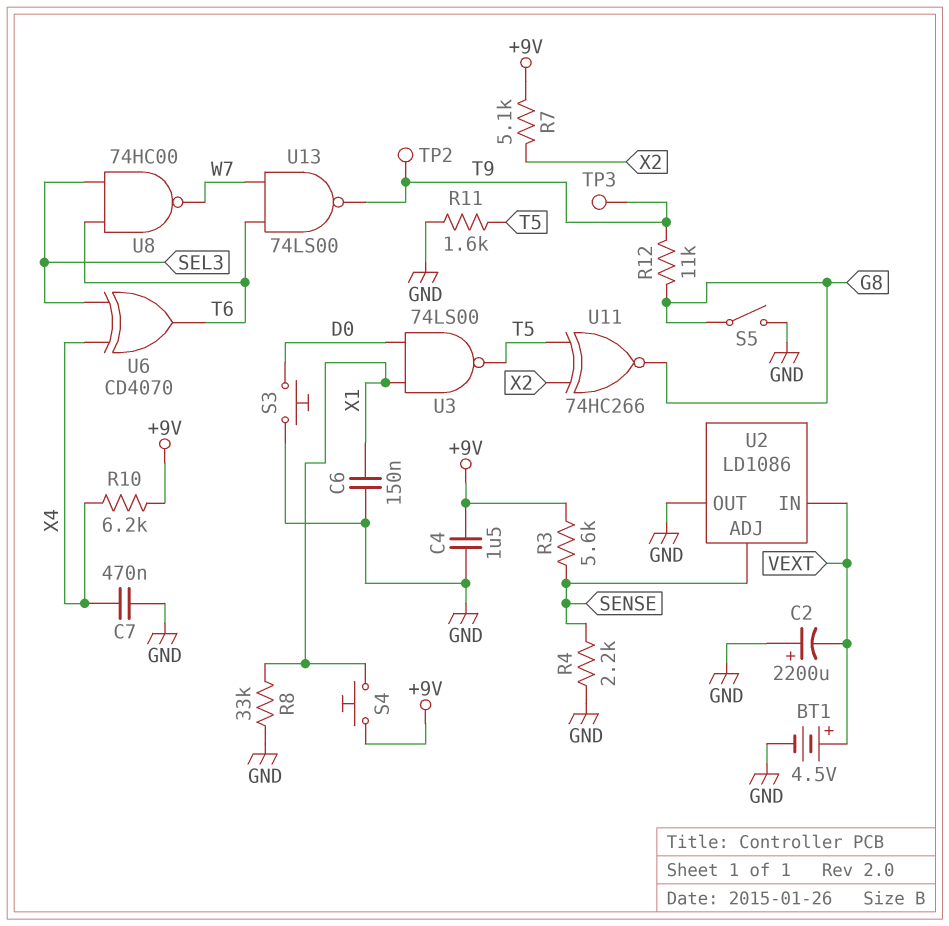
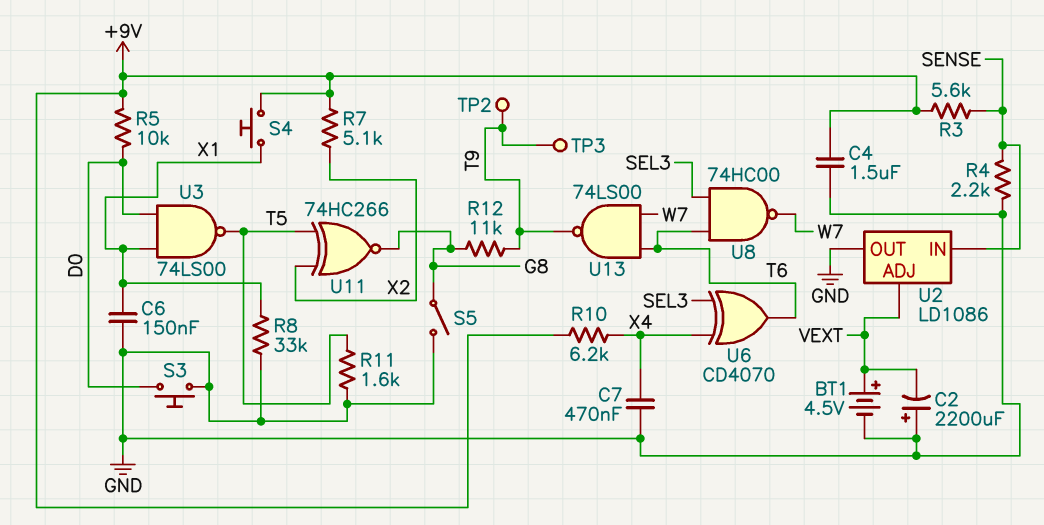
R5: none -> 10k (+9V, D0)
U2 pin ADJ: SENSE -> VEXT
U2 pin IN: VEXT -> SENSE

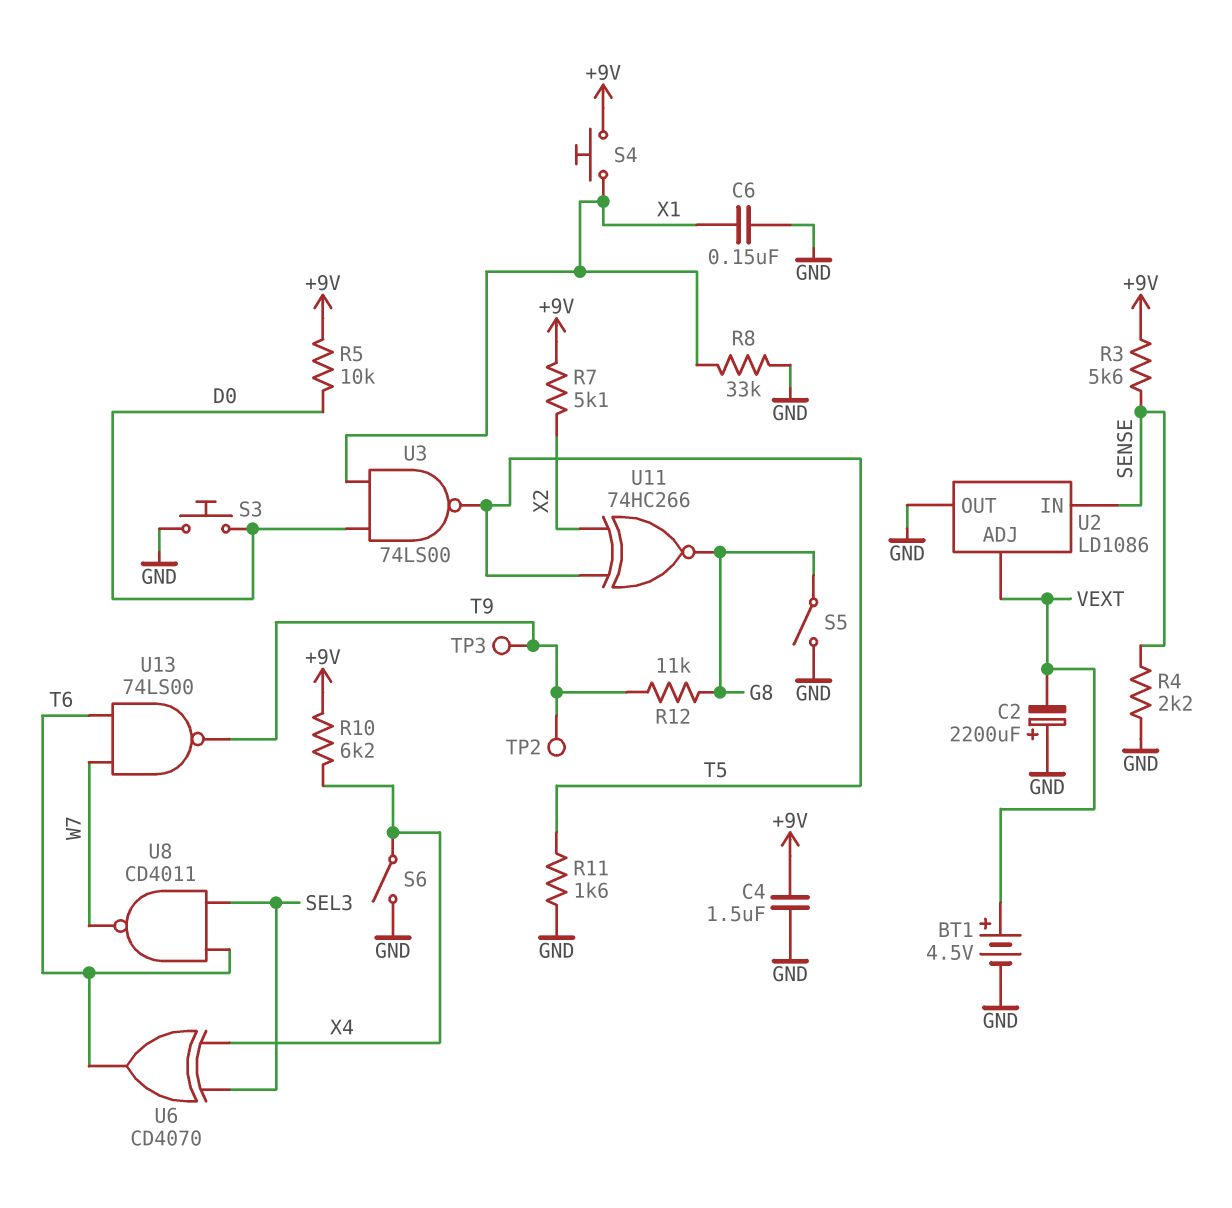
C7: 470nF (GND, X4) -> none
S6: none -> switch (GND, X4)
U8: NAND 74HC00 (in SEL3, in T6, out W7) -> NAND CD4011 (in SEL3, in T6, out W7)

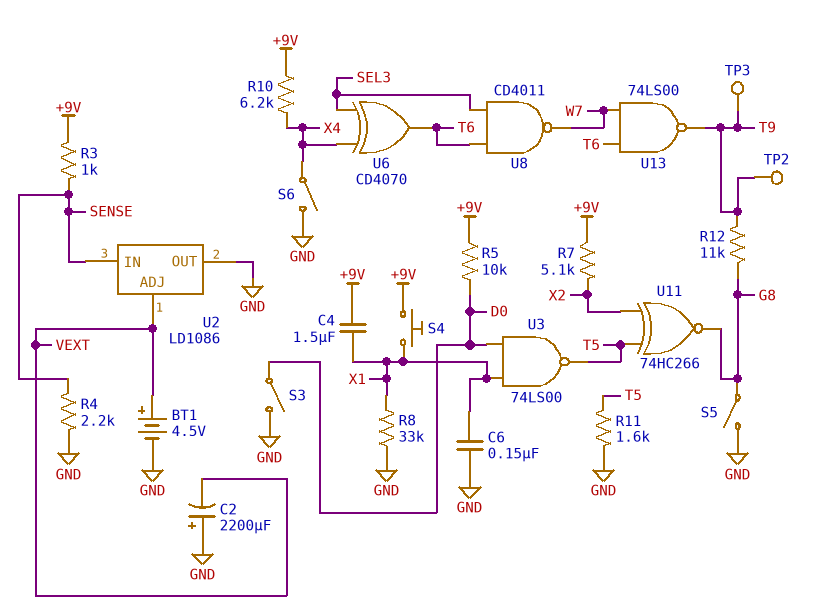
C4: 1.5uF (+9V, GND) -> 1.5uF (+9V, X1)
R3: 5.6k (+9V, SENSE) -> 1k (+9V, SENSE)
S3: button (D0, GND) -> switch (D0, GND)

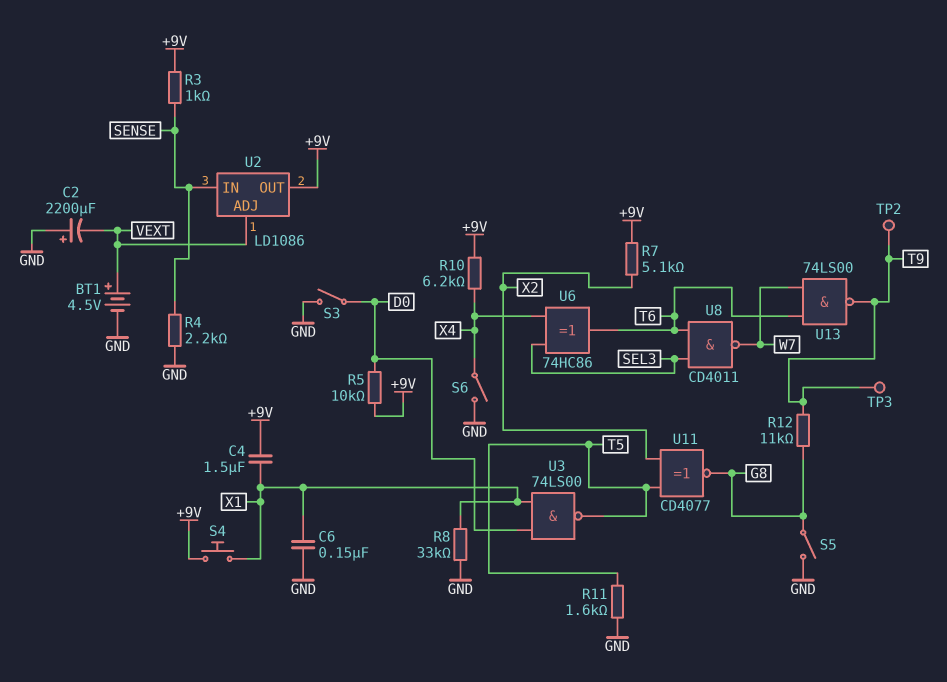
U2 pin OUT: GND -> +9V
U6: XOR CD4070 (in SEL3, in X4, out T6) -> XOR 74HC86 (in SEL3, in X4, out T6)
U11: XNOR 74HC266 (in T5, in X2, out G8) -> XNOR CD4077 (in T5, in X2, out G8)

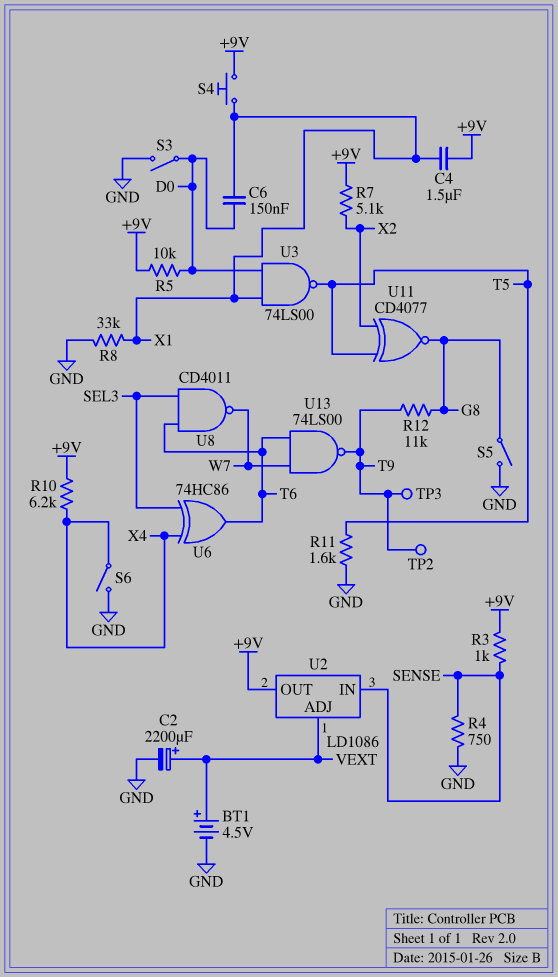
C2: 2200uF (plus GND, minus VEXT) -> 2200uF (plus VEXT, minus GND)
C6: 150nF (GND, X1) -> 150nF (D0, X1)
R4: 2.2k (GND, SENSE) -> 750 (GND, SENSE)

